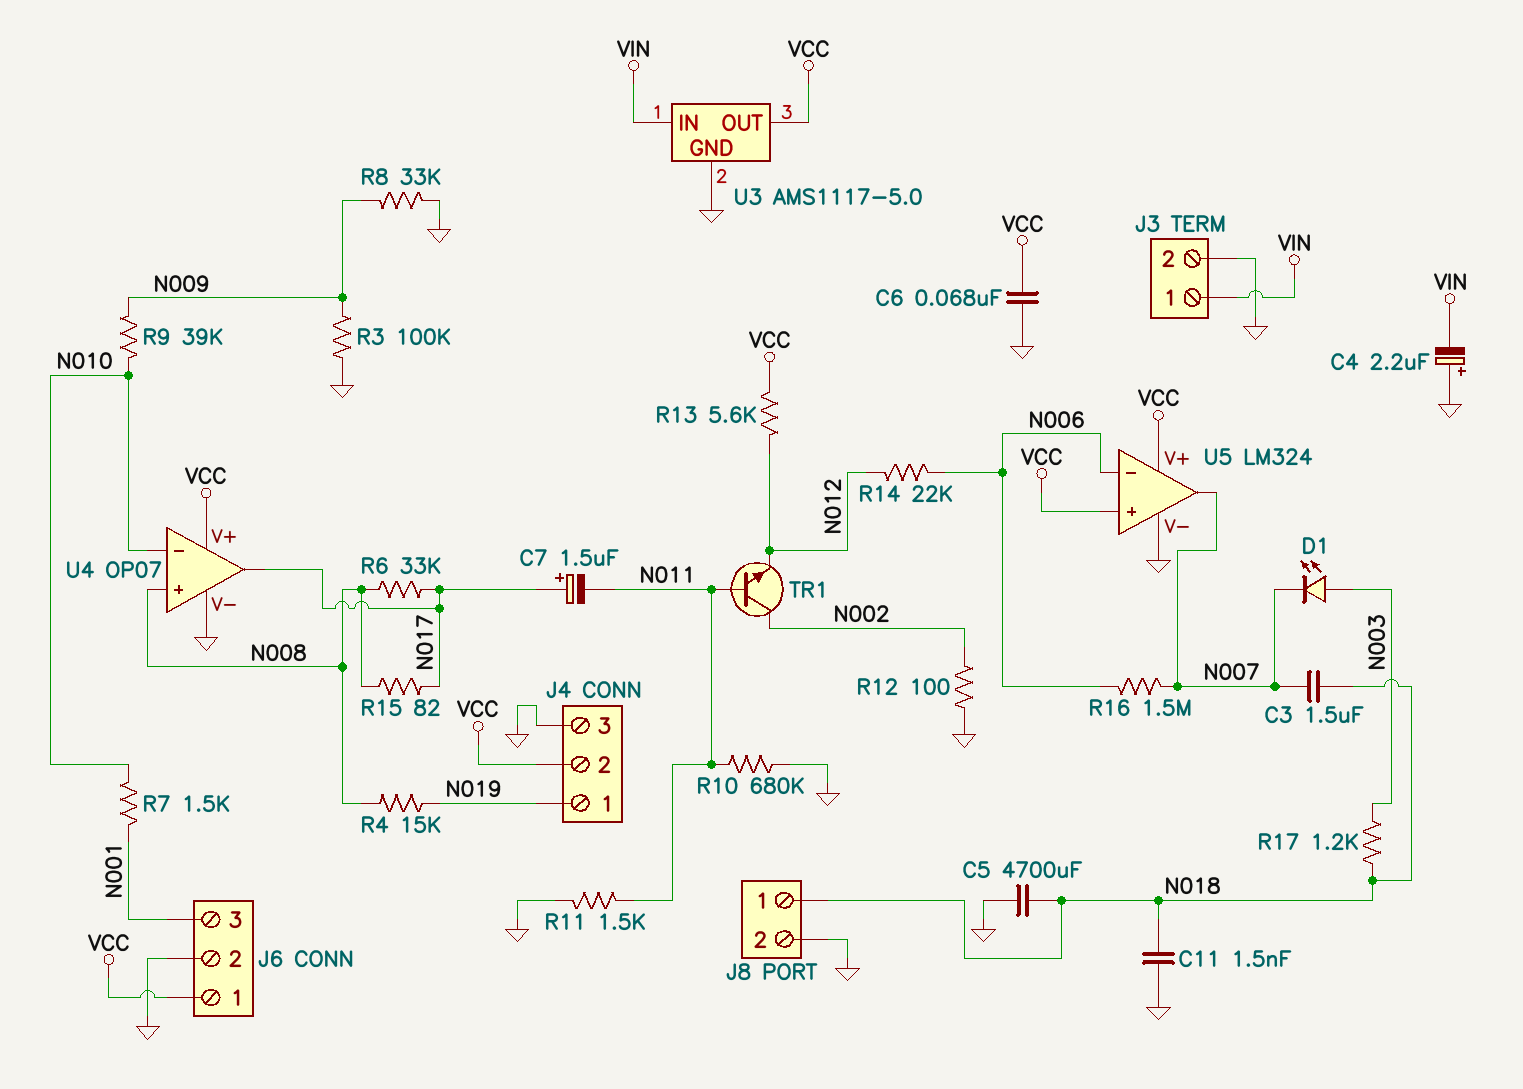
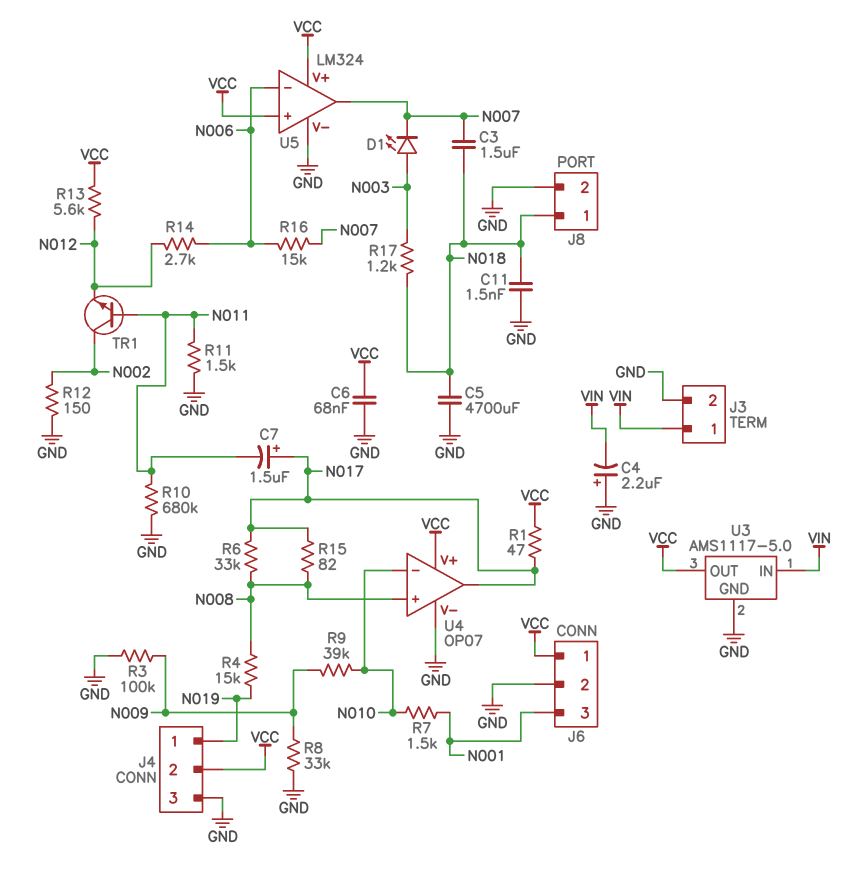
R1: none -> 47 (N017, VCC)
R12: 100 (GND, N002) -> 150 (GND, N002)
R14: 22k (N006, N012) -> 2.7k (N006, N012)
R16: 1.5M (N006, N007) -> 15k (N006, N007)

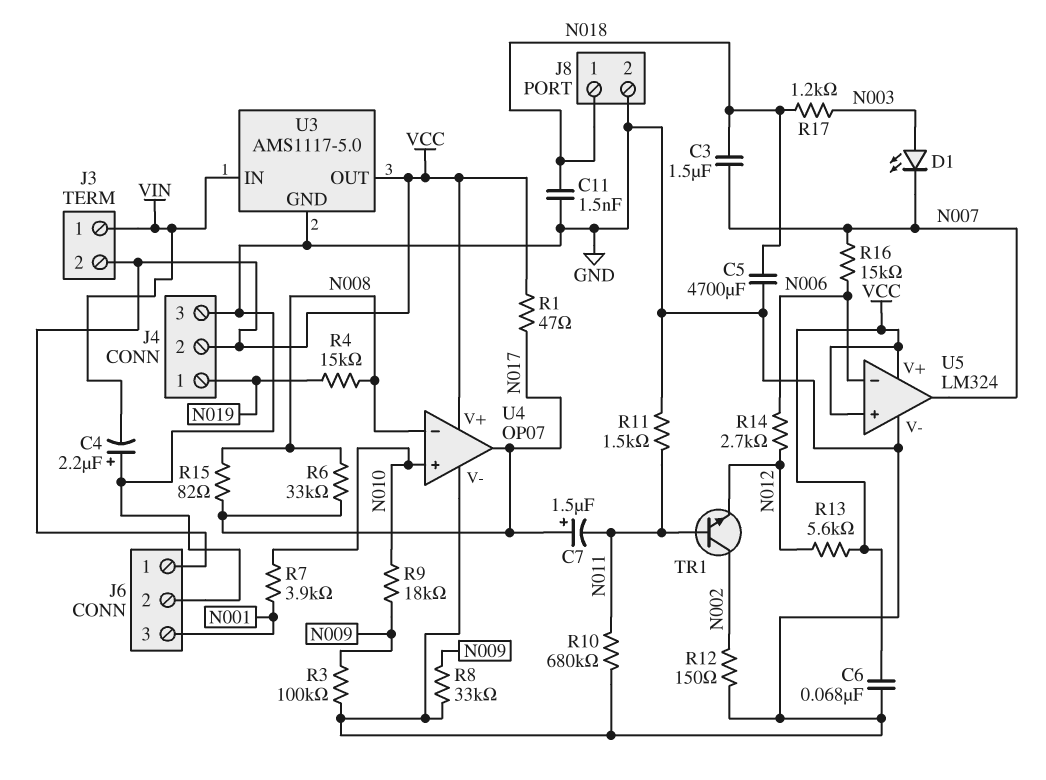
J3 pin 2: GND -> VCC
R7: 1.5k (N001, N010) -> 3.9k (N001, N010)
R9: 39k (N009, N010) -> 18k (N009, N010)
U4 pin in+: N008 -> N010
U4 pin in-: N010 -> N008

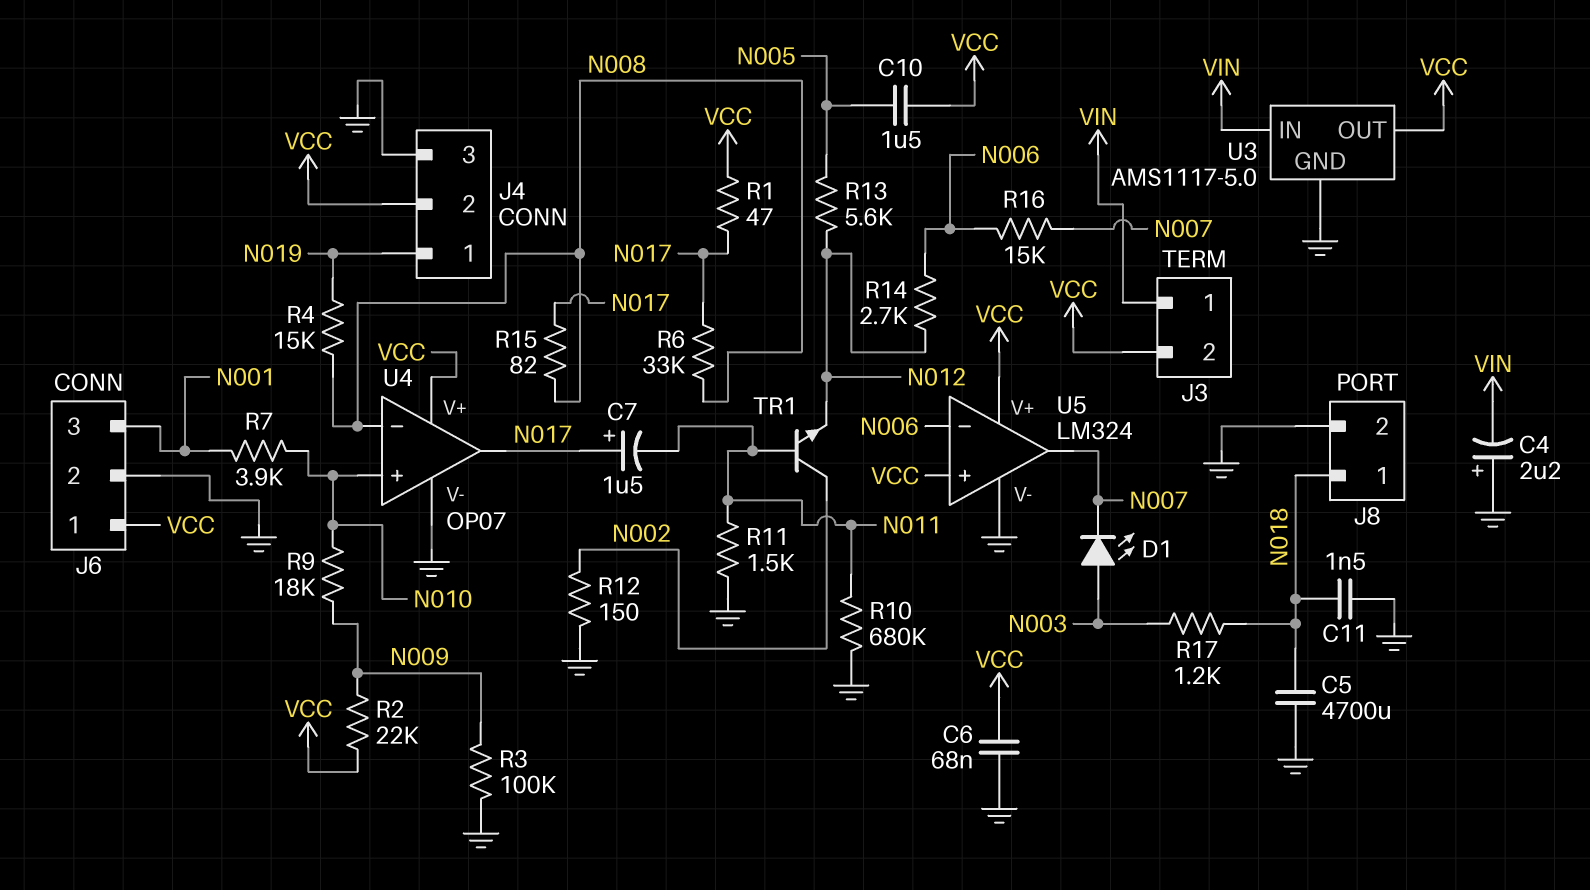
C3: 1.5uF (N007, N018) -> none
C10: none -> 1.5uF (N005, VCC)
R2: none -> 22k (N009, VCC)
R8: 33k (GND, N009) -> none
R13: 5.6k (N012, VCC) -> 5.6k (N005, N012)

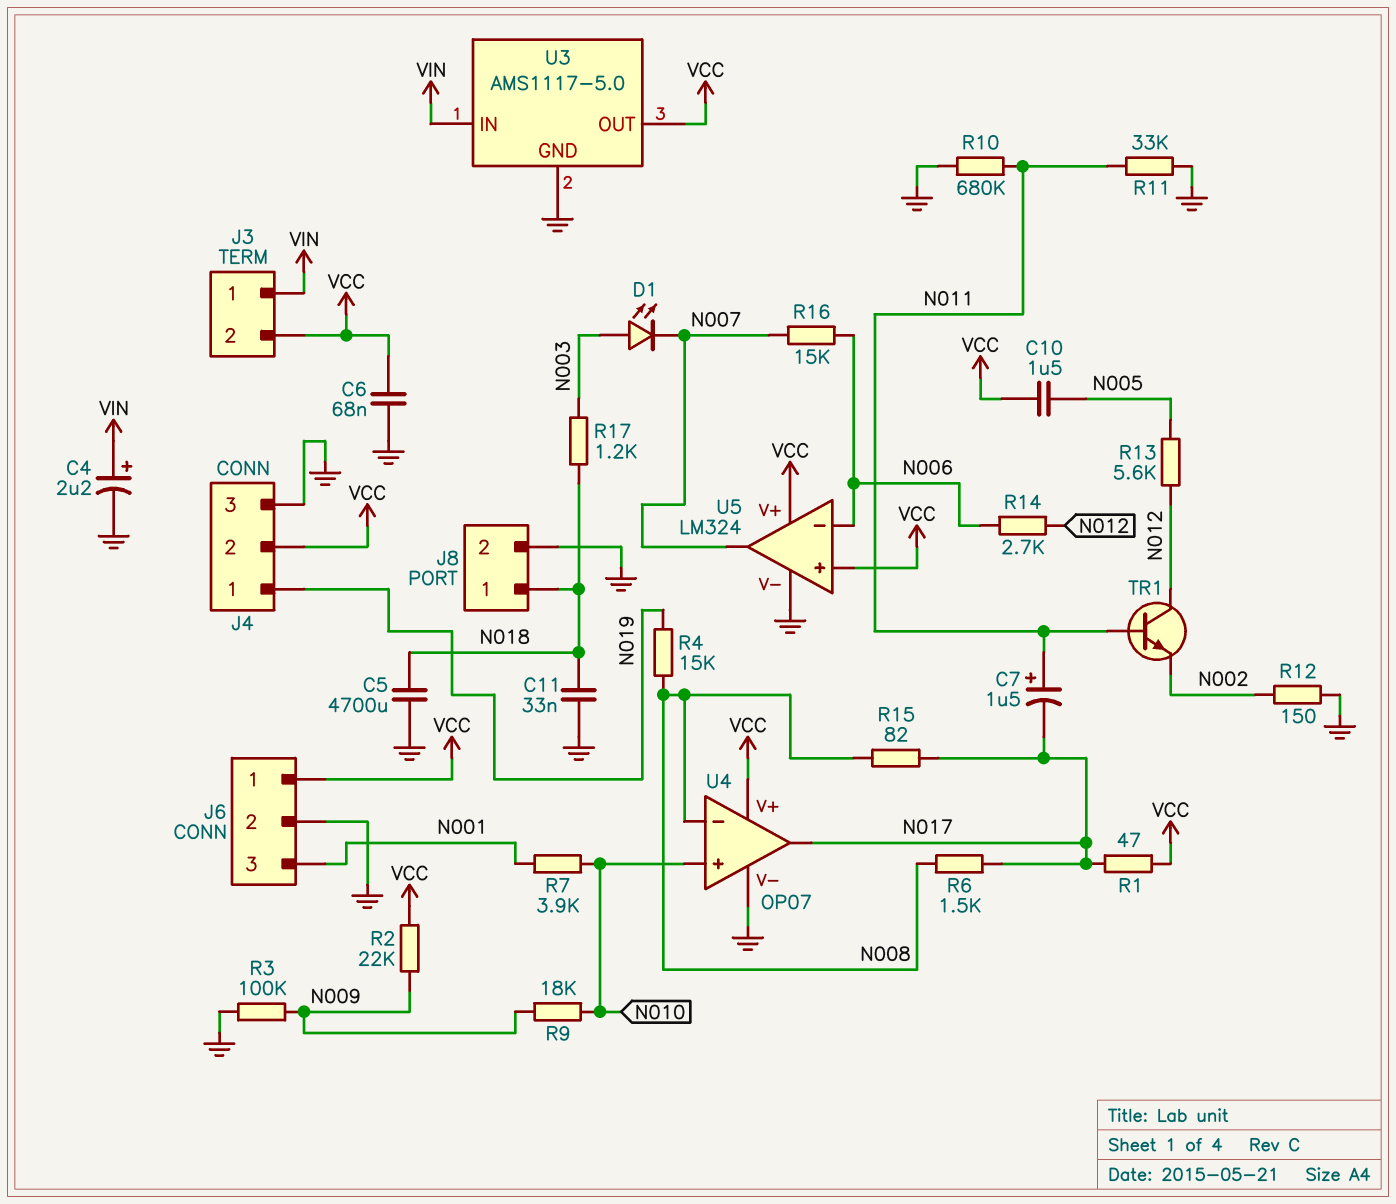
C4: 2.2uF (plus GND, minus VIN) -> 2.2uF (plus VIN, minus GND)
C7: 1.5uF (plus N017, minus N011) -> 1.5uF (plus N011, minus N017)
C11: 1.5nF (GND, N018) -> 33nF (GND, N018)
R6: 33k (N008, N017) -> 1.5k (N008, N017)
R11: 1.5k (GND, N011) -> 33k (GND, N011)
TR1: NPN (B N011, C N002, E N012) -> NPN (B N011, C N012, E N002)

